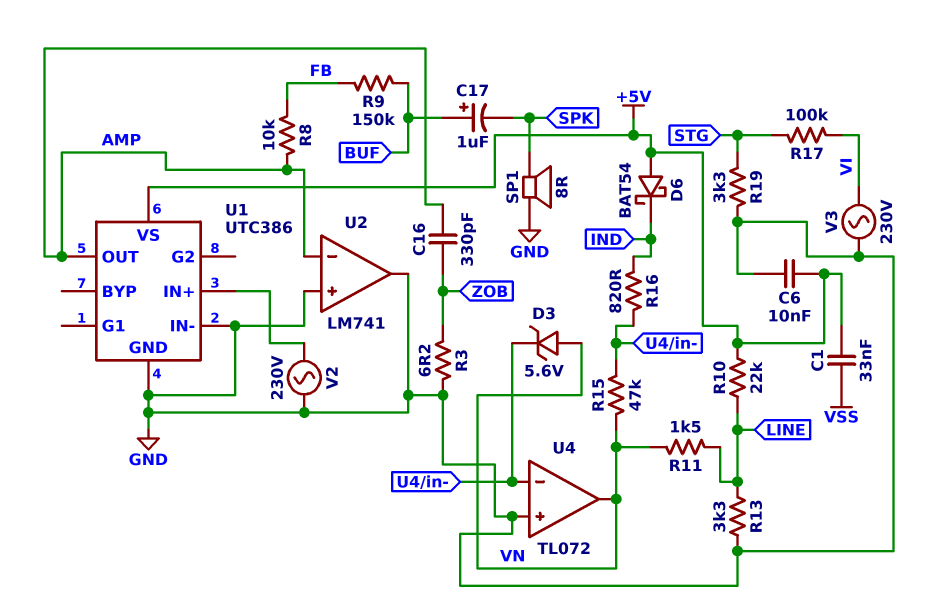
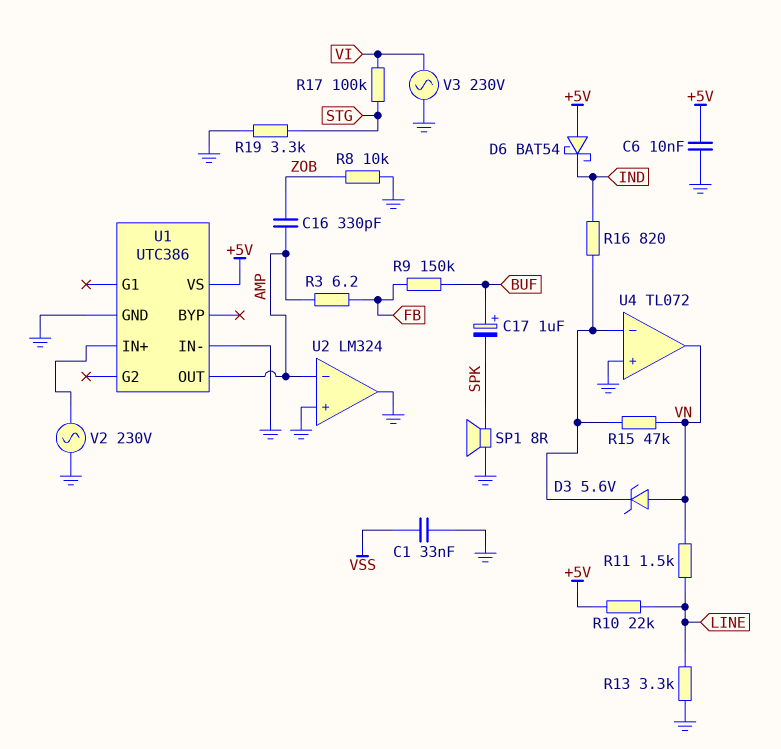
C1: 33nF (+5V, VSS) -> 33nF (GND, VSS)
R3: 6.2 (GND, ZOB) -> 6.2 (AMP, FB)
R8: 10k (AMP, FB) -> 10k (GND, ZOB)
U2: LM741 -> LM324

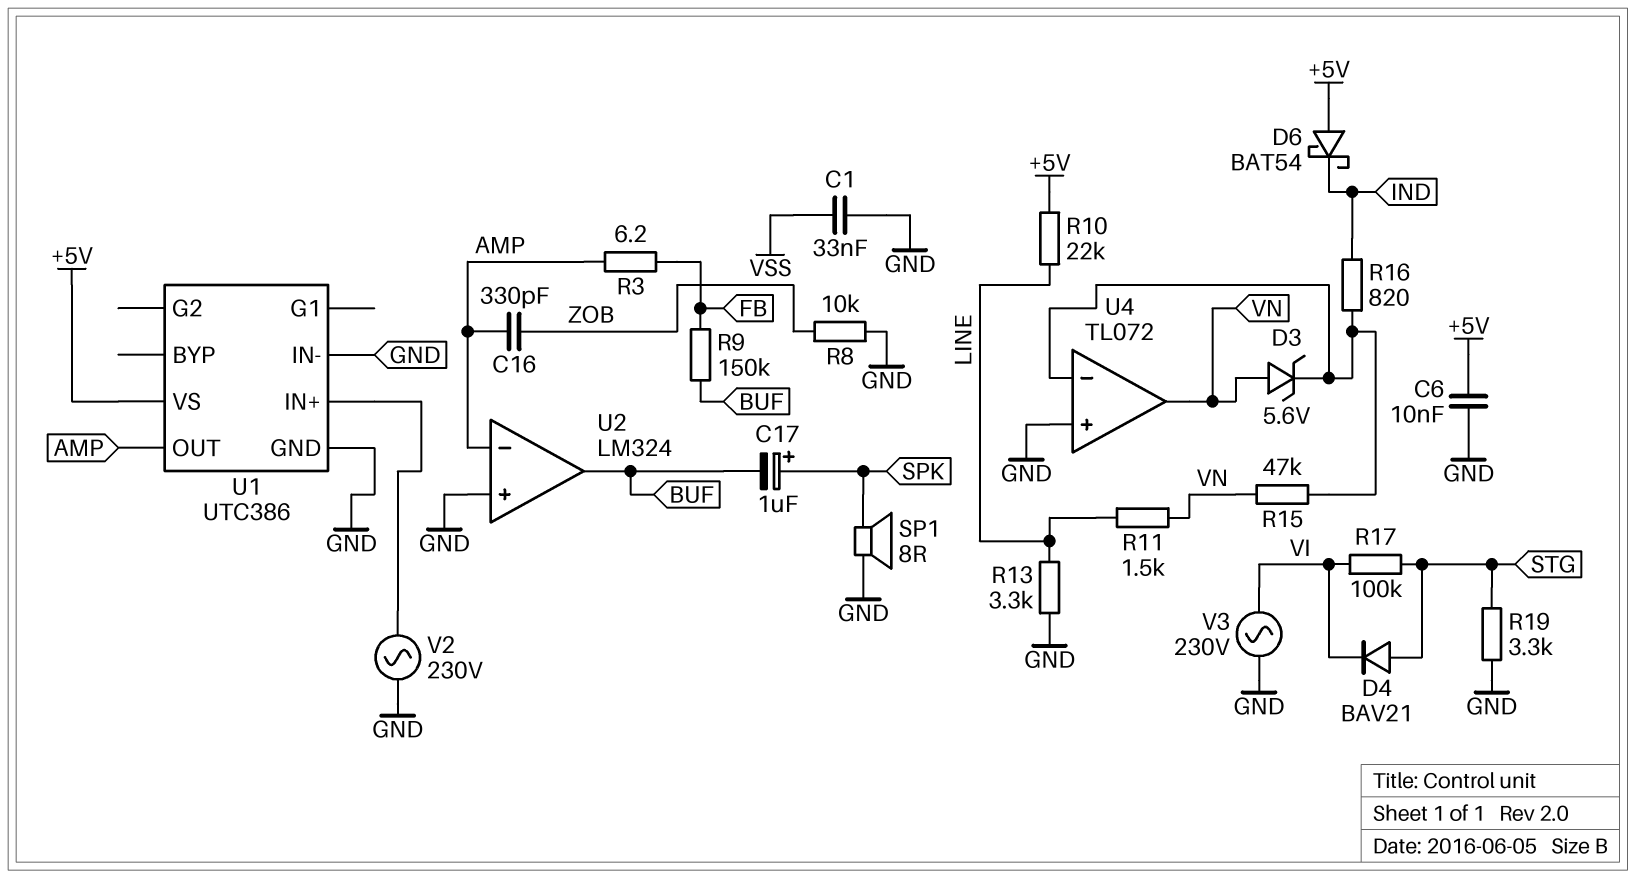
C17: 1uF (plus BUF, minus SPK) -> 1uF (plus SPK, minus BUF)
D4: none -> diode BAV21 (A STG, K VI)
U2 pin out: GND -> BUF

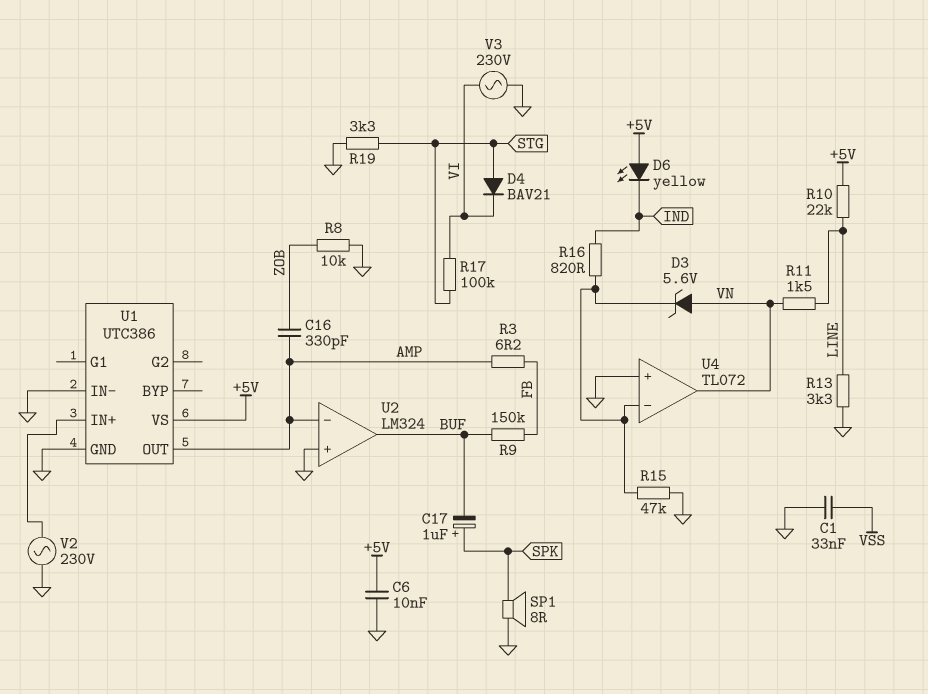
D6: schottky BAT54 (A +5V, K IND) -> LED yellow (A +5V, K IND)
R15: 47k (U4/in-, VN) -> 47k (GND, U4/in-)

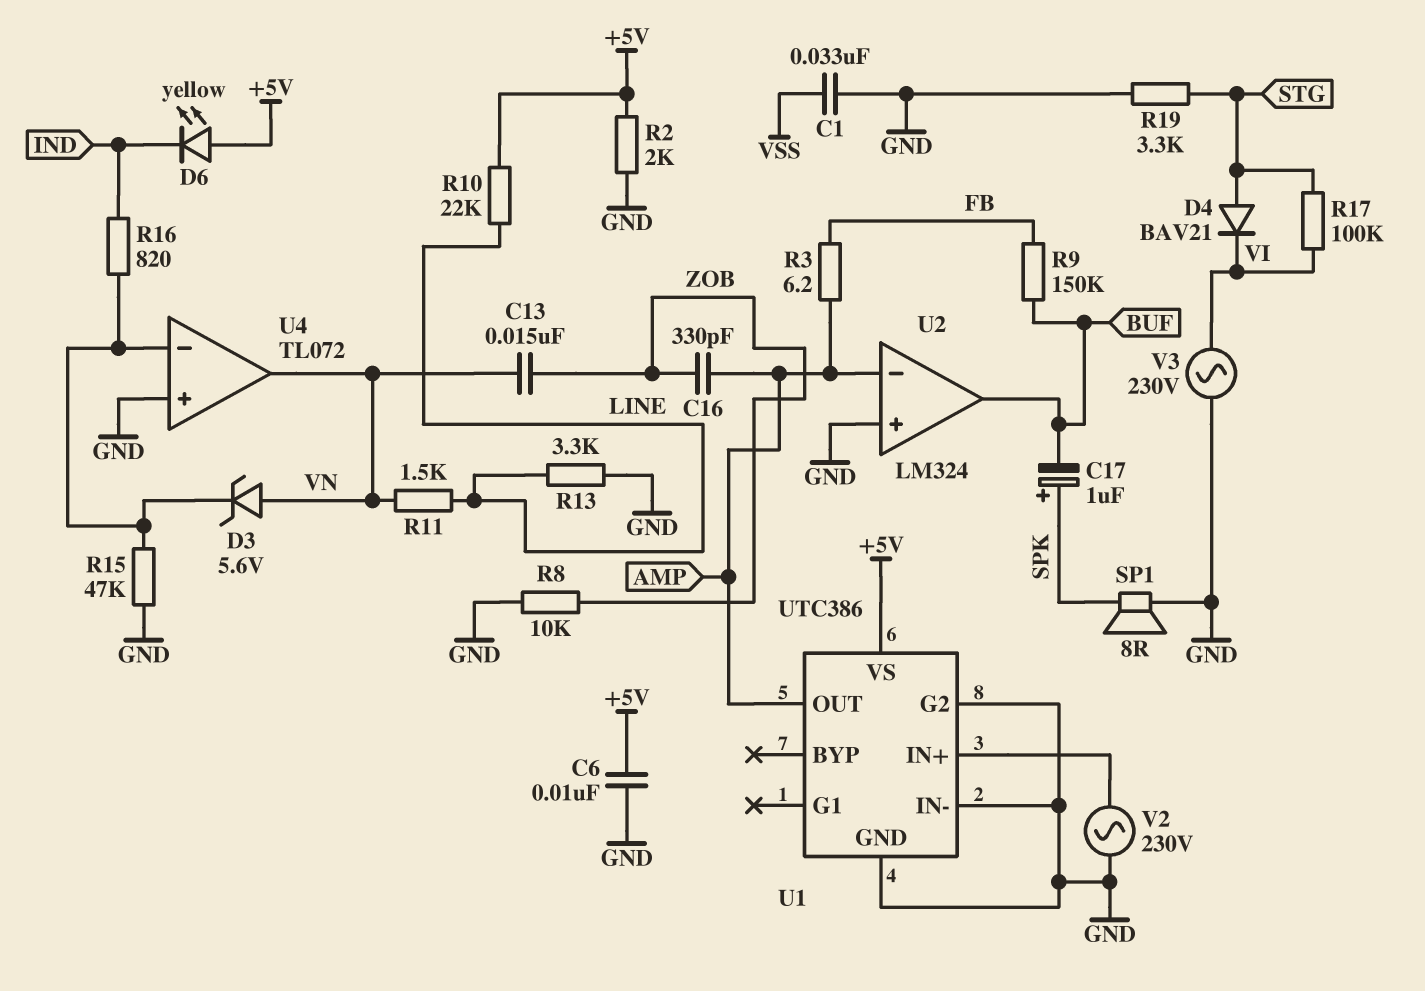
C13: none -> 15nF (VN, ZOB)
R2: none -> 2k (+5V, GND)
U1 pin G2: none -> GND

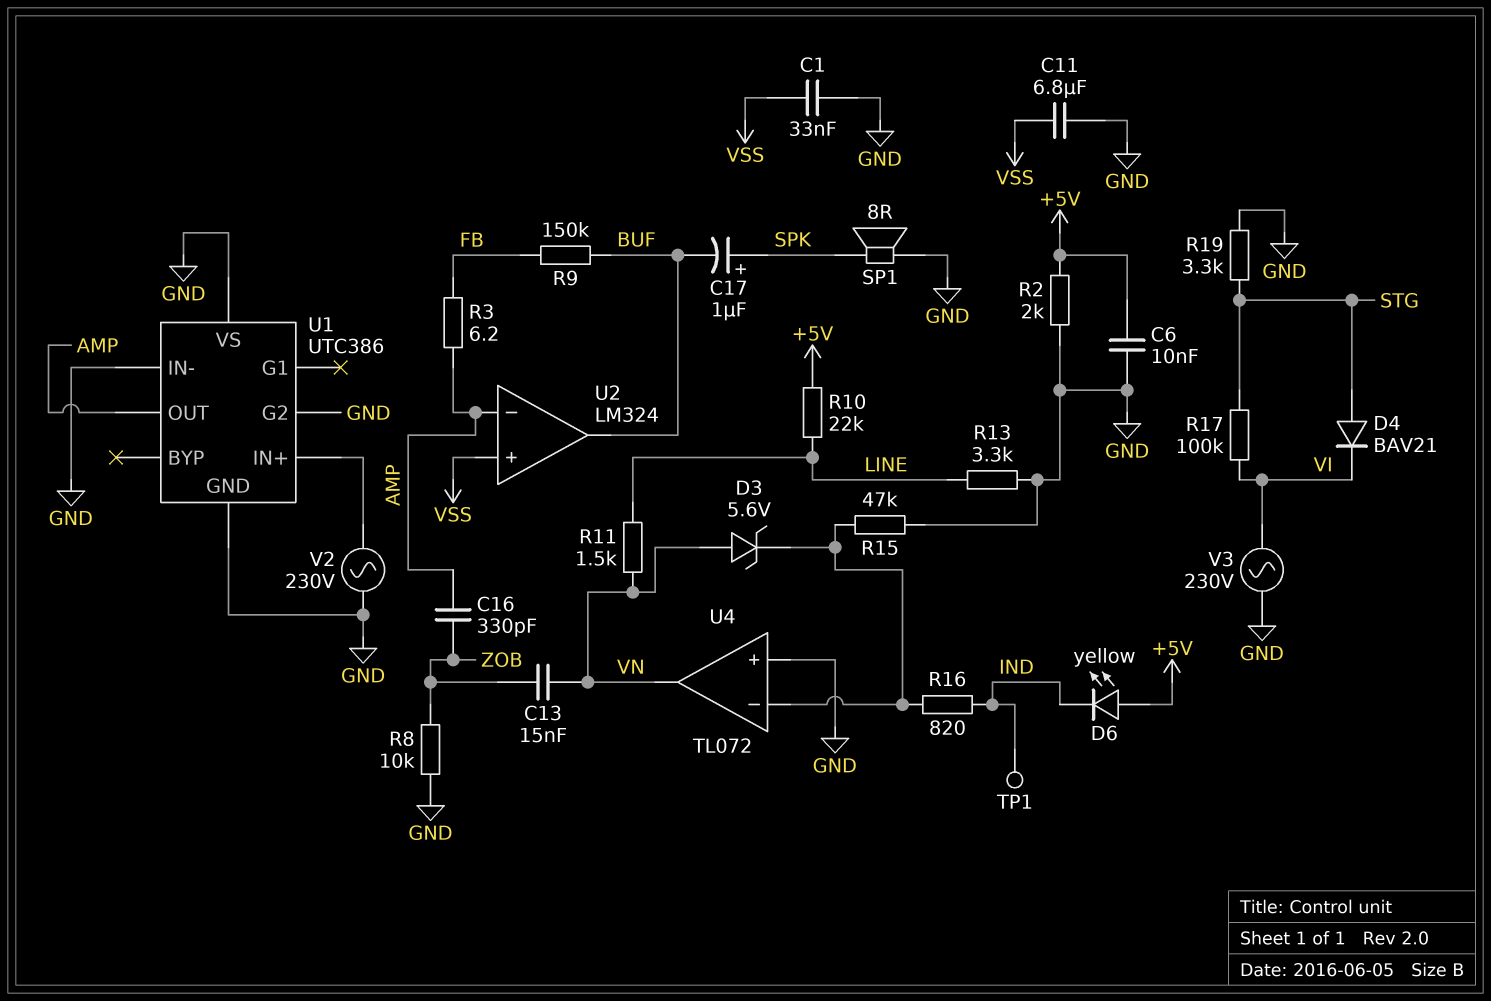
C11: none -> 6.8uF (GND, VSS)
TP1: none -> test point (IND)
U1 pin VS: +5V -> GND
U2 pin in+: GND -> VSS

